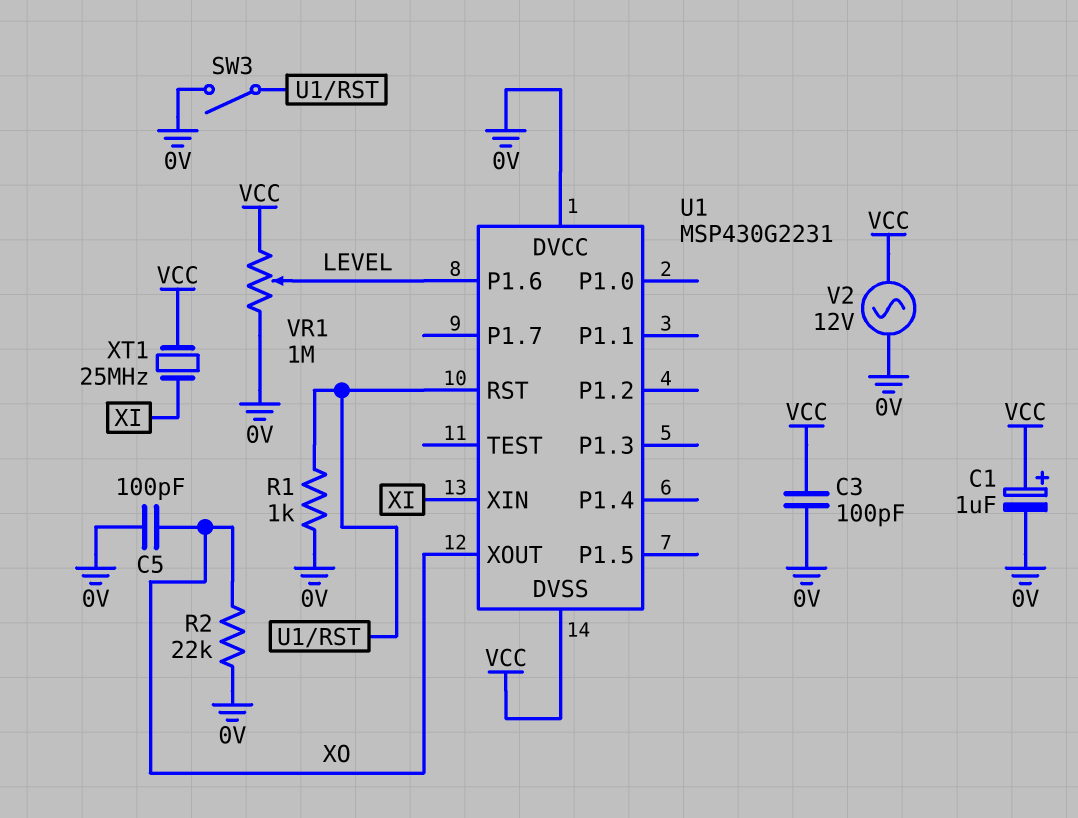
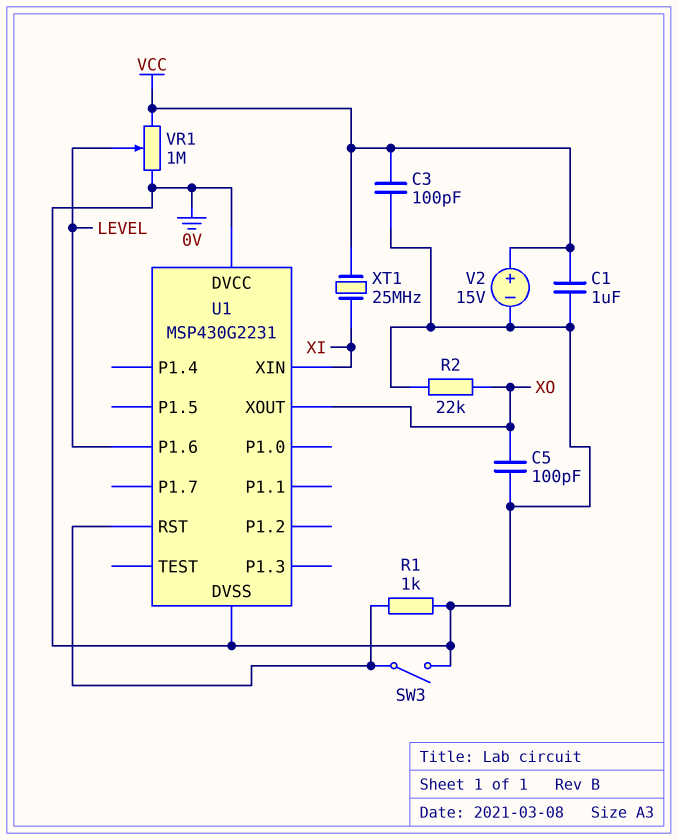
C1: 1uF (plus VCC, minus 0V) -> 1uF (0V, VCC)
U1 pin DVSS: VCC -> 0V
V2: AC 12V (0V, VCC) -> 15V (plus VCC, minus 0V)

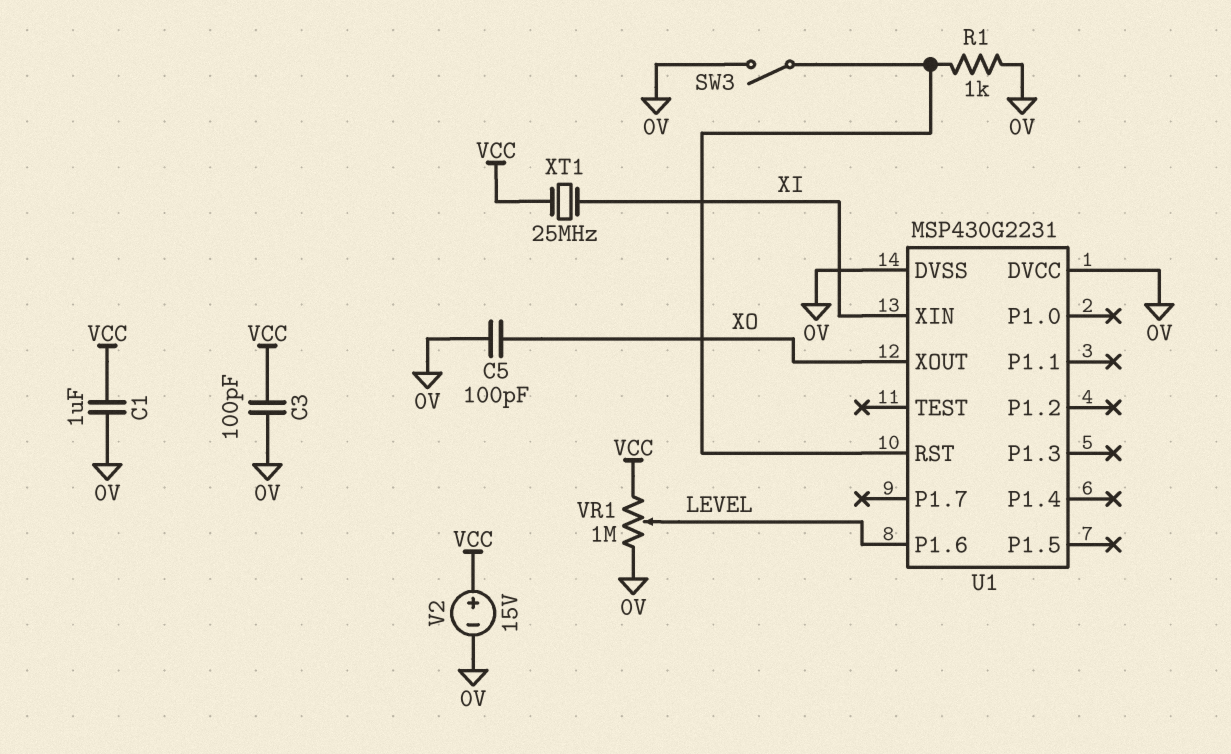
R2: 22k (0V, XO) -> none

